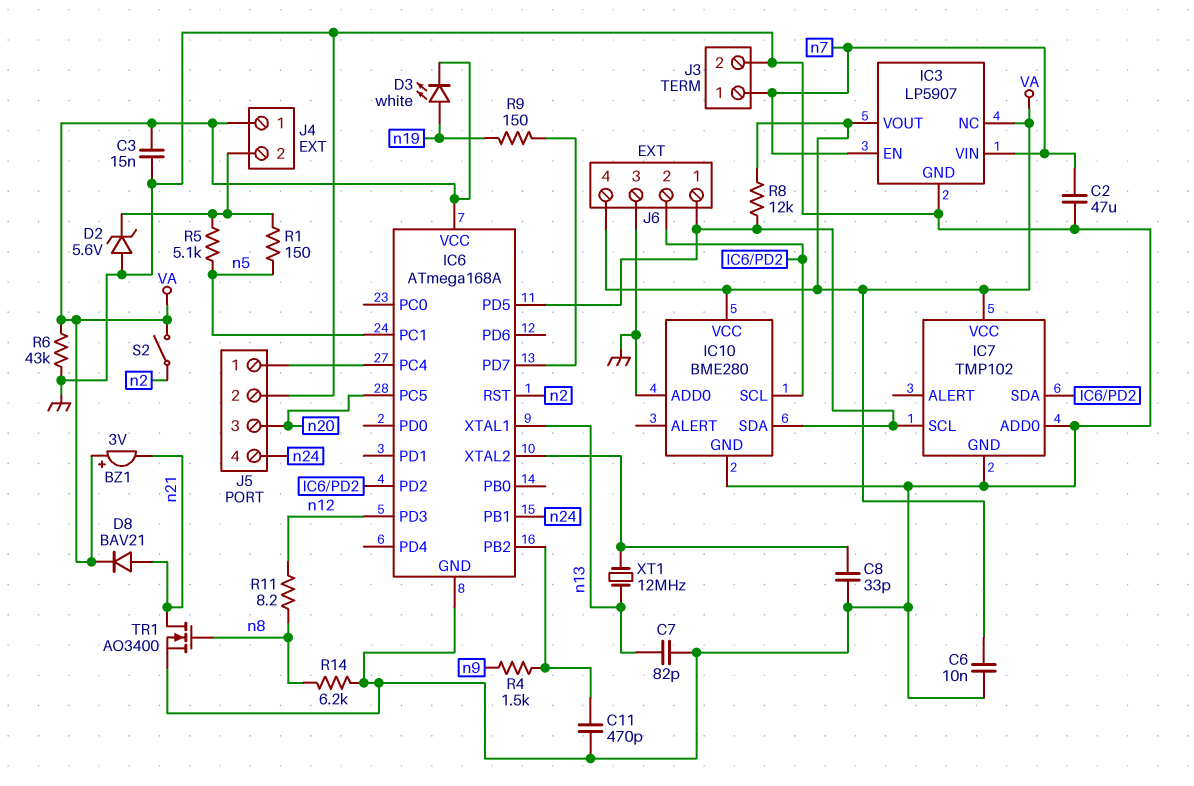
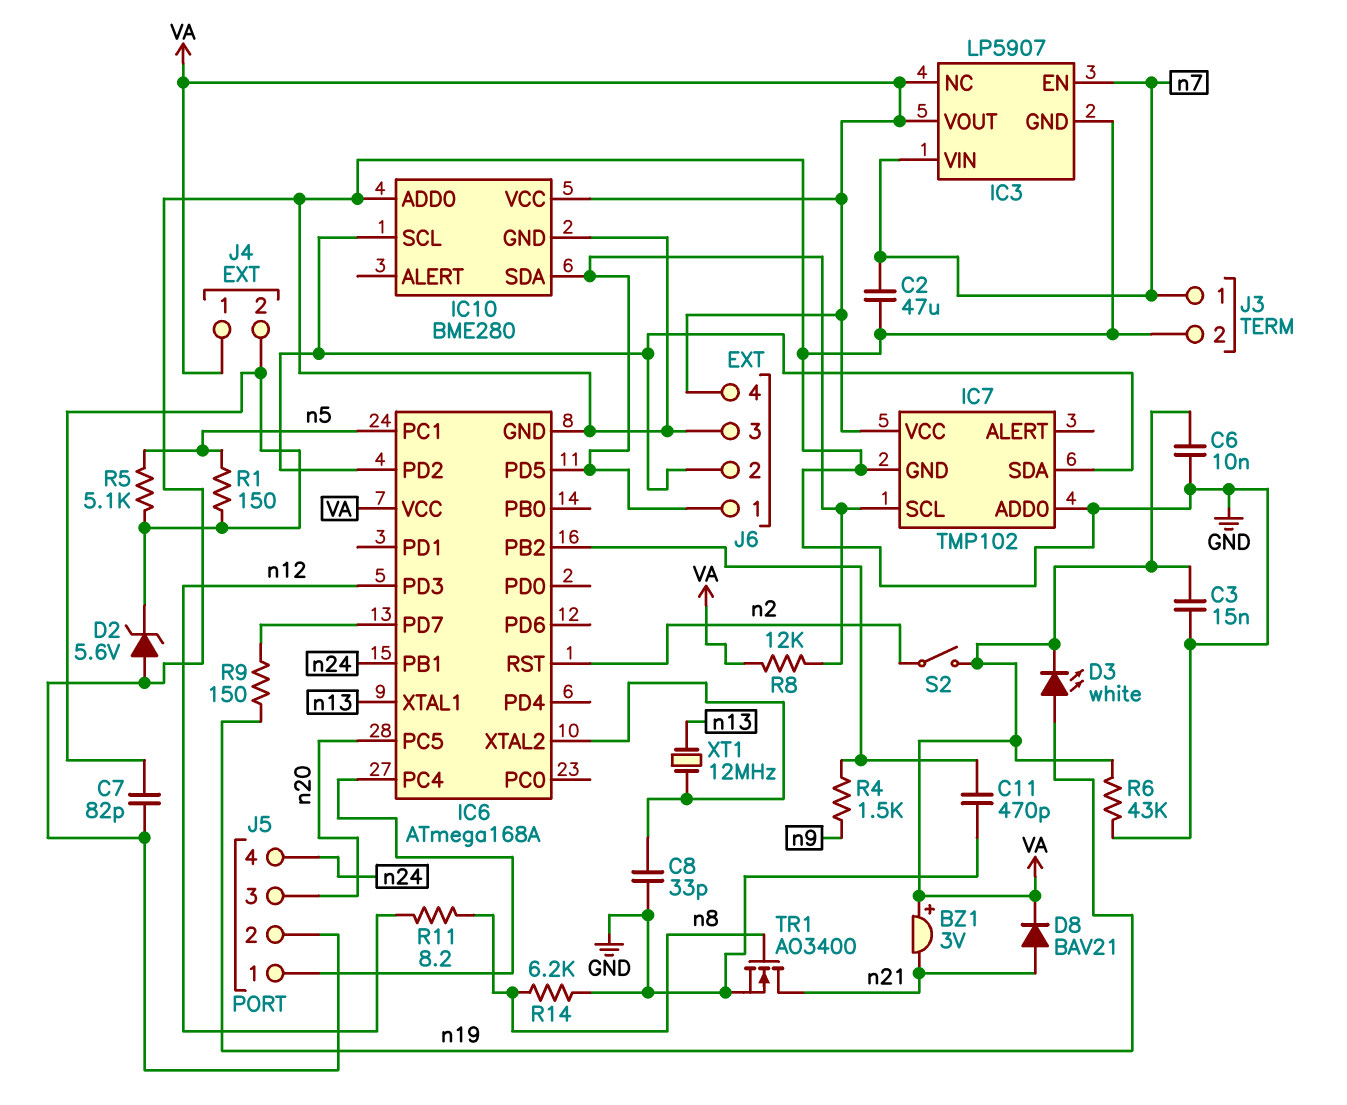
C7: 82pF (GND, n13) -> 82pF (GND, J4/2)

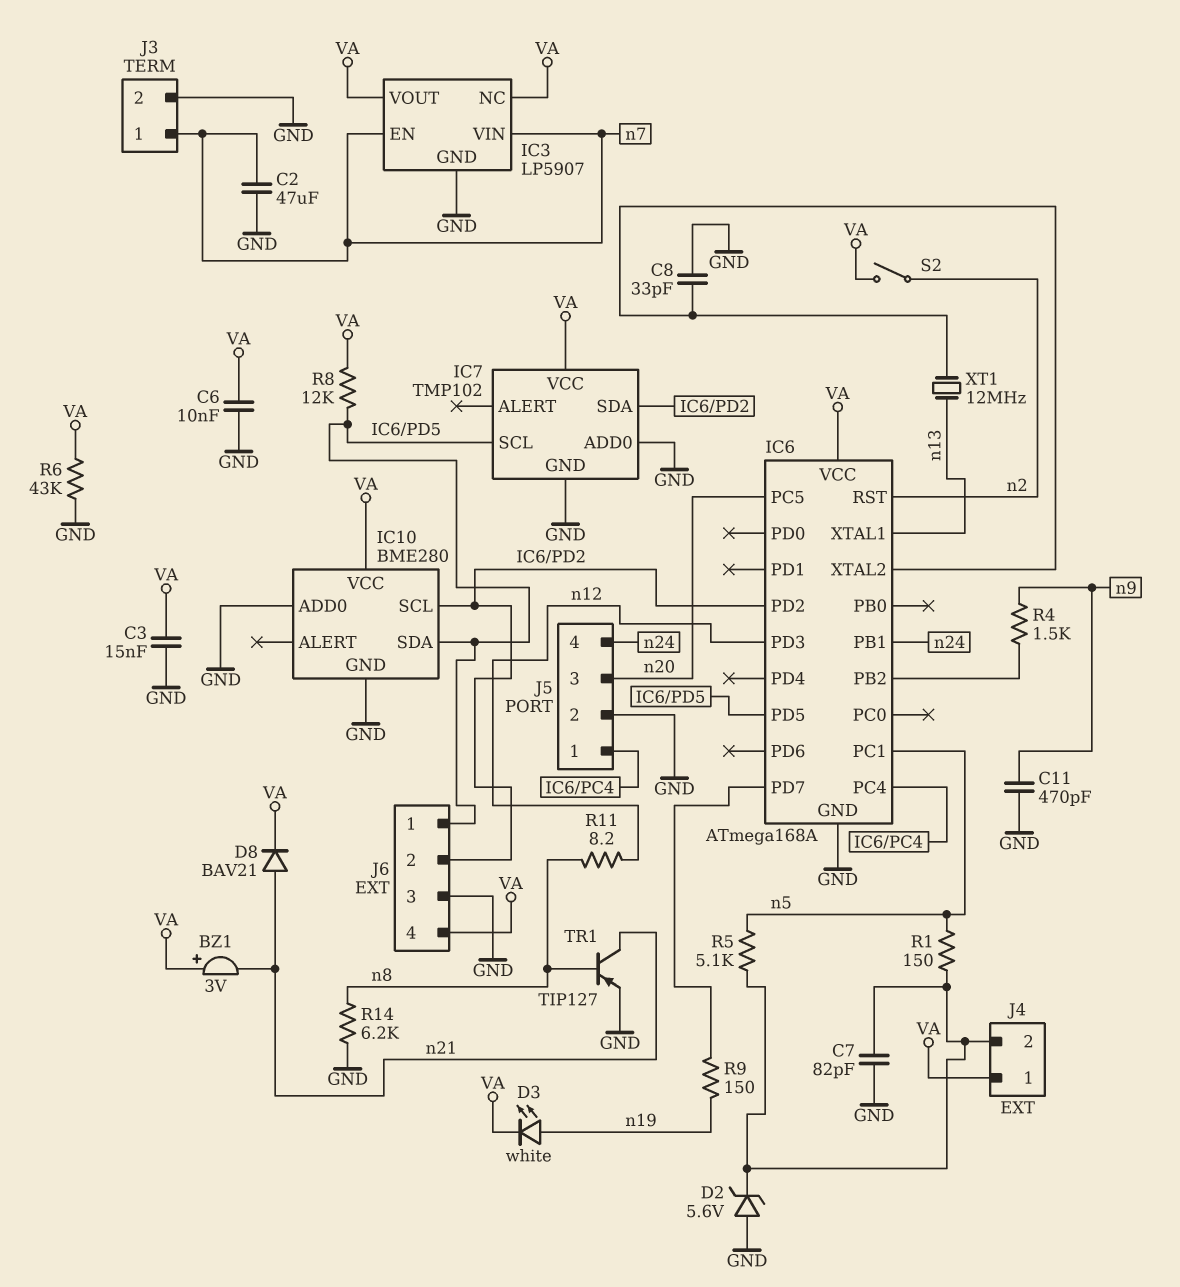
C11: 470pF (GND, IC6/PB2) -> 470pF (GND, n9)
TR1: NMOS AO3400 (G n8, D n21, S GND) -> PNP TIP127 (B n8, C n21, E GND)

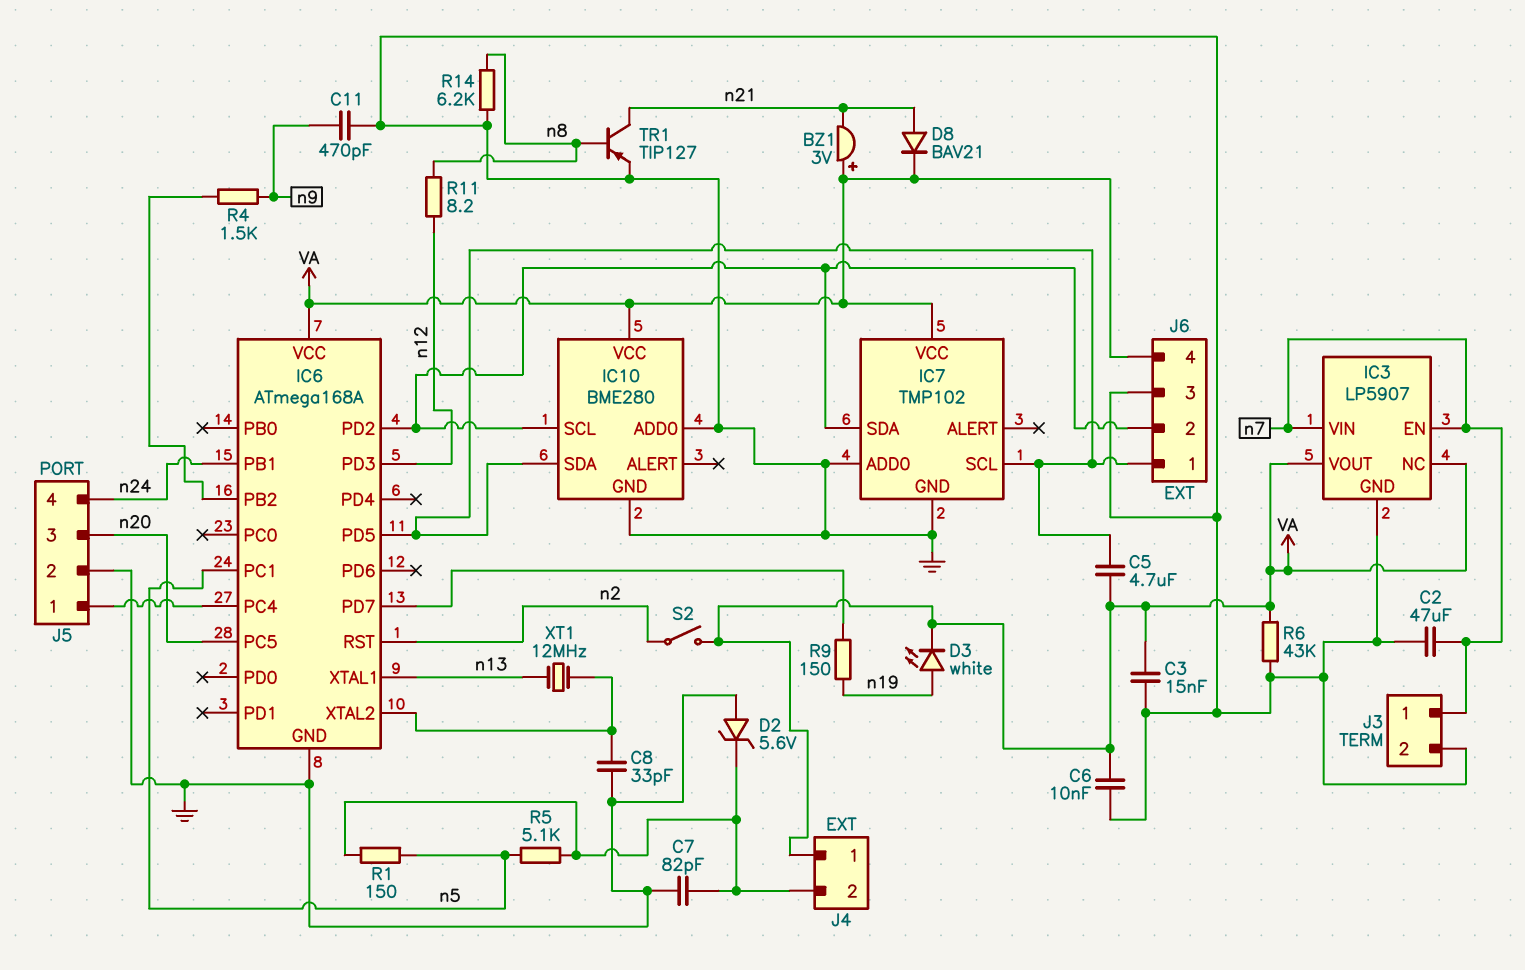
C5: none -> 4.7uF (IC6/PD5, VA)
R8: 12k (IC6/PD5, VA) -> none

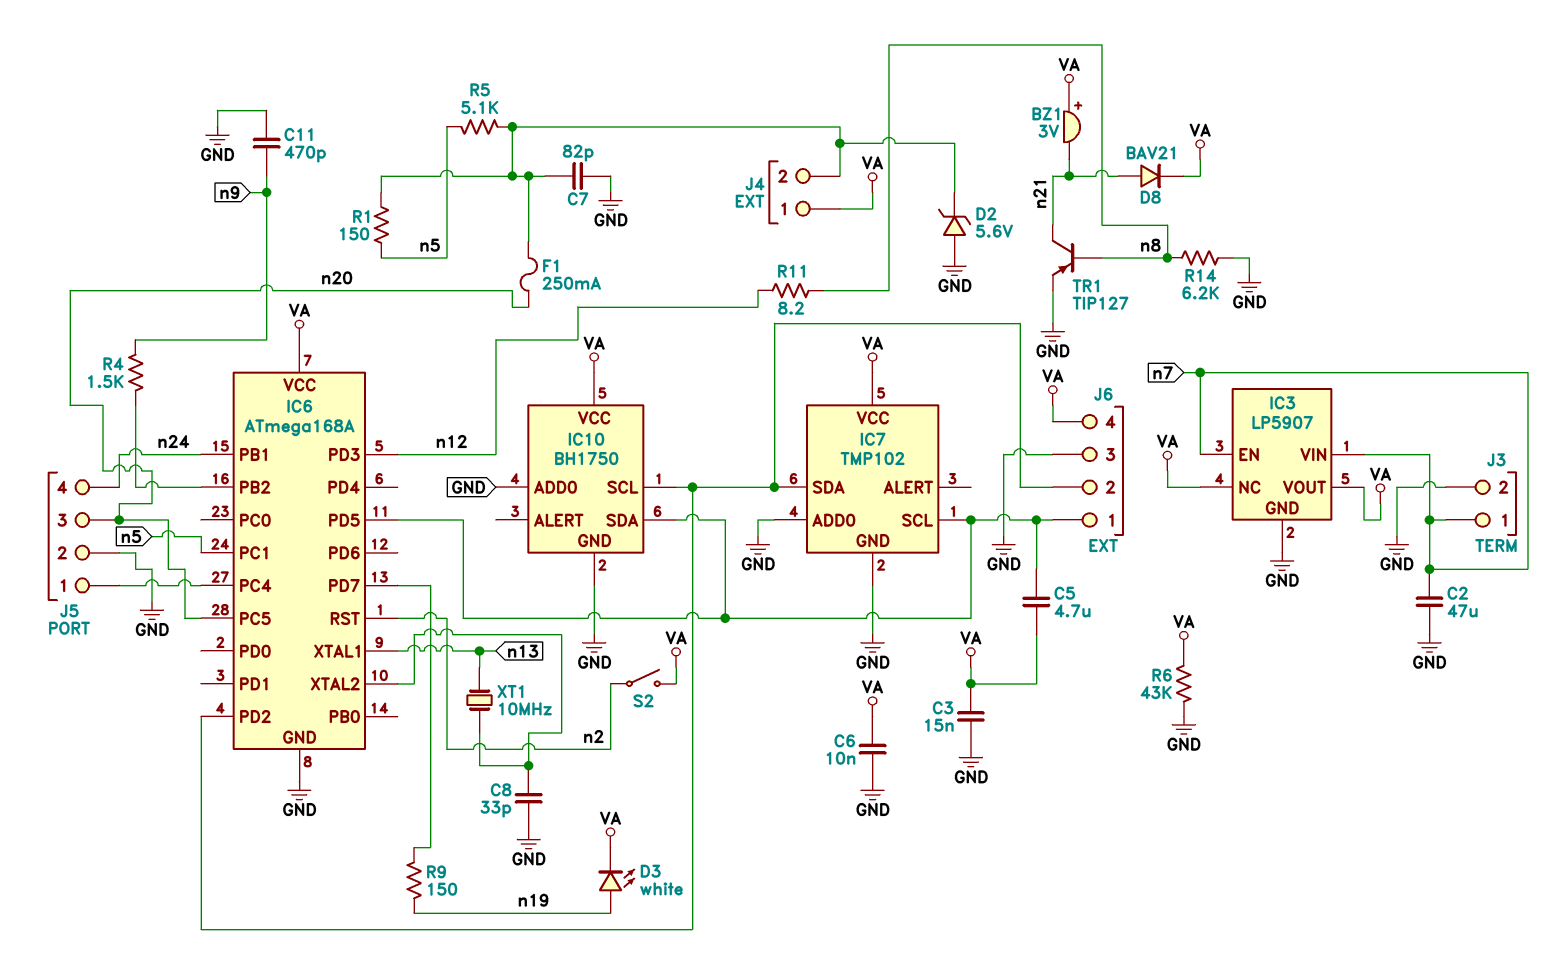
F1: none -> 250mA (J4/2, n20)
IC10: BME280 -> BH1750
XT1: 12MHz (IC6/XTAL2, n13) -> 10MHz (IC6/XTAL2, n13)

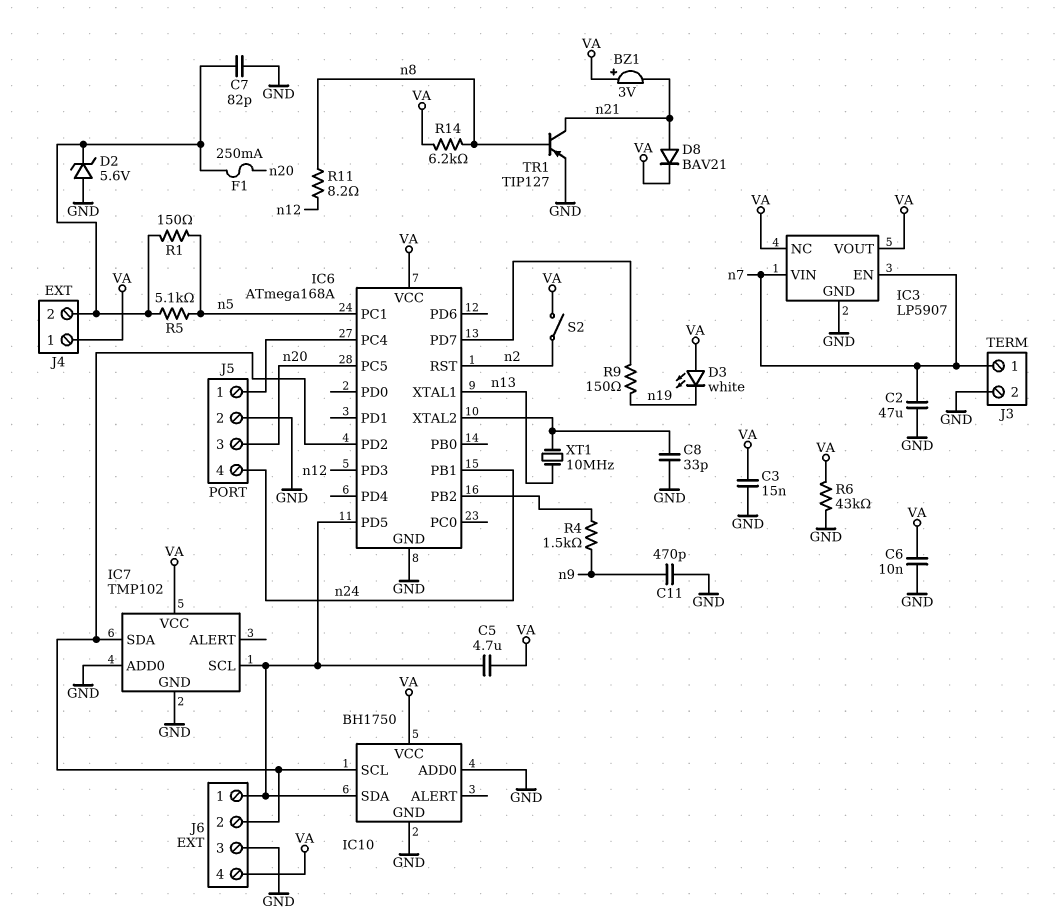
D3: LED white (A n19, K VA) -> LED white (A VA, K n19)
R14: 6.2k (GND, n8) -> 6.2k (VA, n8)

